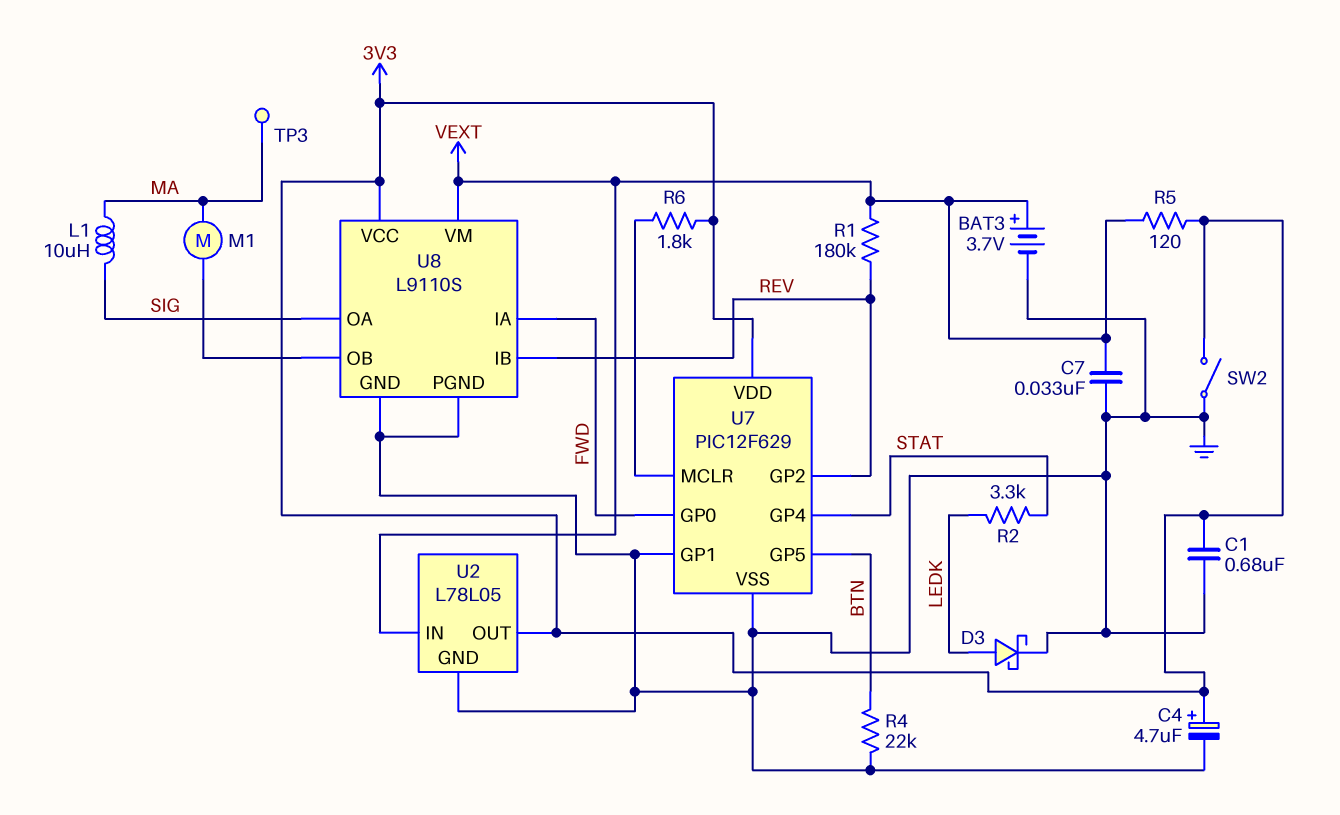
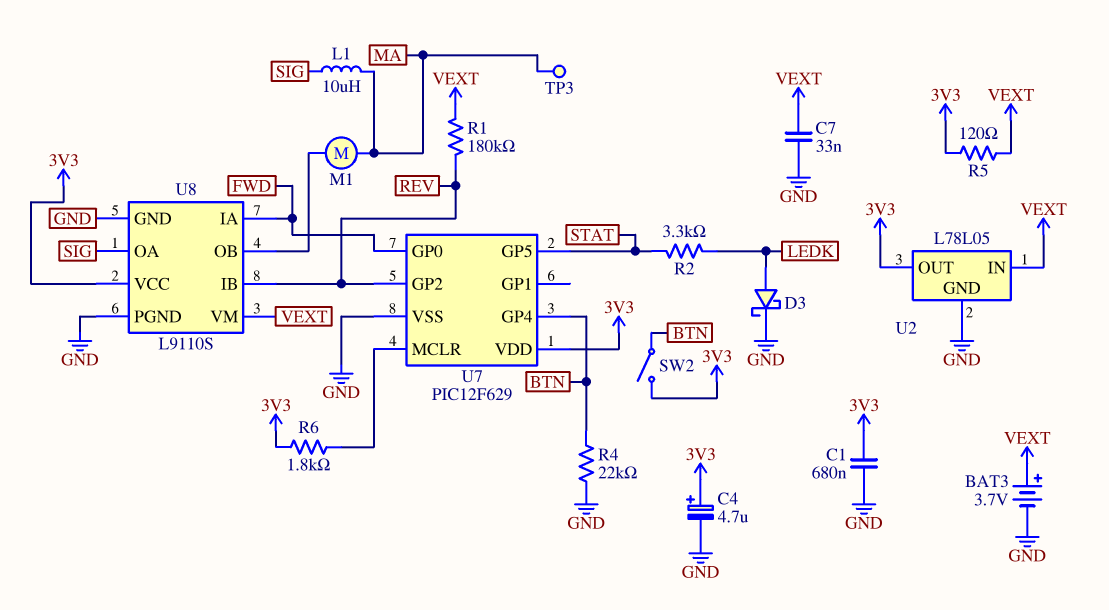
SW2: switch (3V3, GND) -> switch (3V3, BTN)
U7 pin GP1: GND -> none
U7 pin GP4: STAT -> BTN
U7 pin GP5: BTN -> STAT

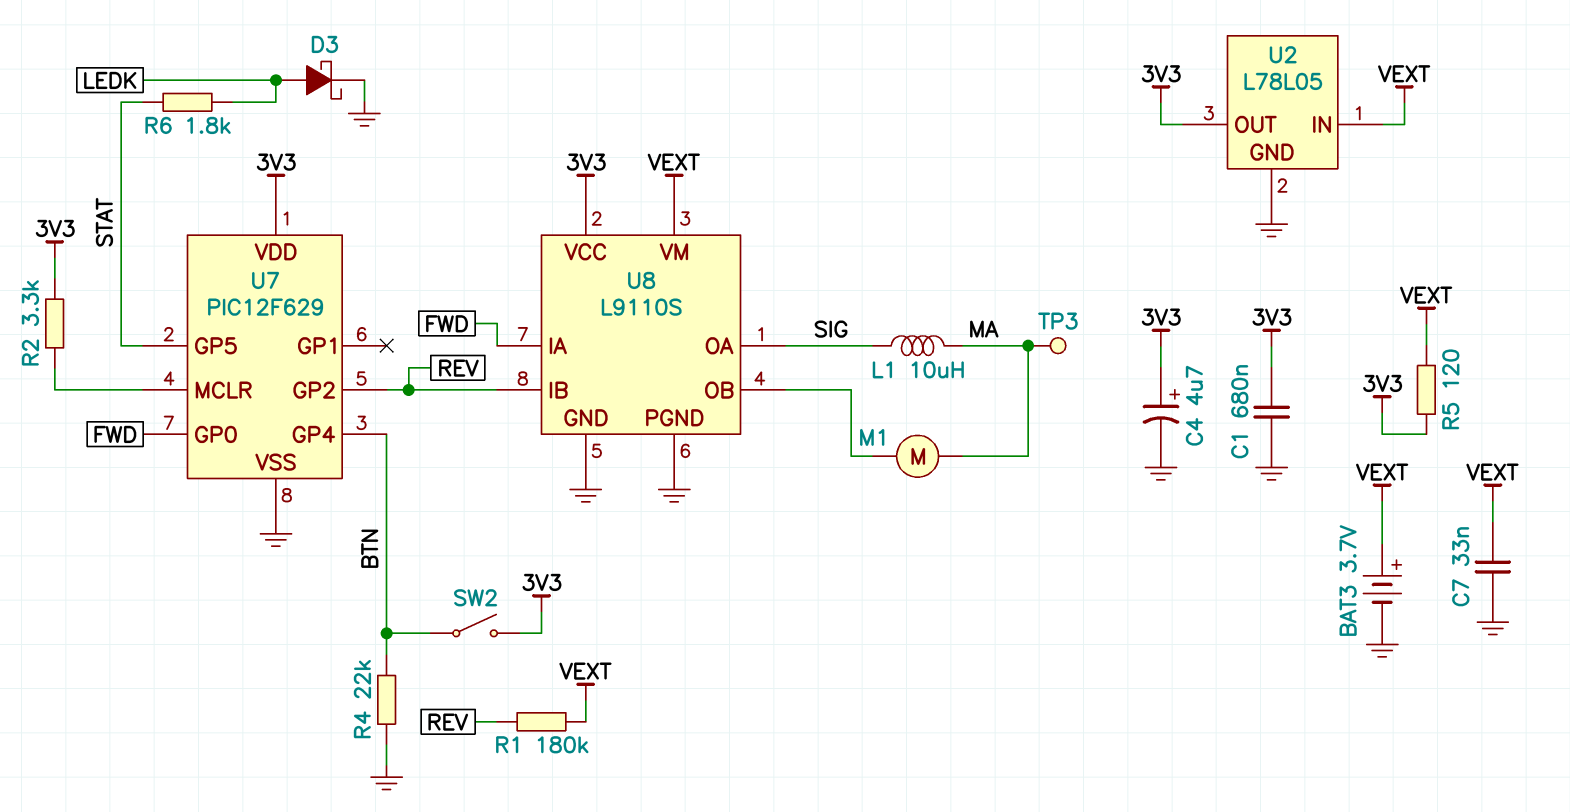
R2: 3.3k (LEDK, STAT) -> 3.3k (3V3, U7/MCLR)
R6: 1.8k (3V3, U7/MCLR) -> 1.8k (LEDK, STAT)

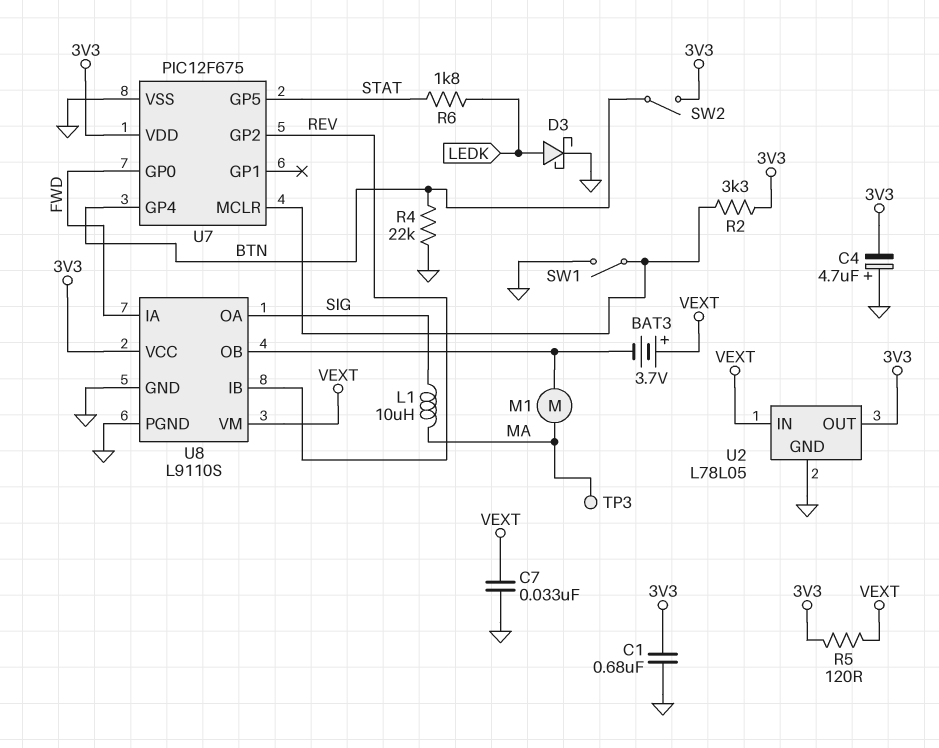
BAT3: 3.7V (plus VEXT, minus GND) -> 3.7V (plus VEXT, minus U8/OB)
C4: 4.7uF (plus 3V3, minus GND) -> 4.7uF (plus GND, minus 3V3)
R1: 180k (REV, VEXT) -> none
SW1: none -> switch (GND, U7/MCLR)
U7: PIC12F629 -> PIC12F675

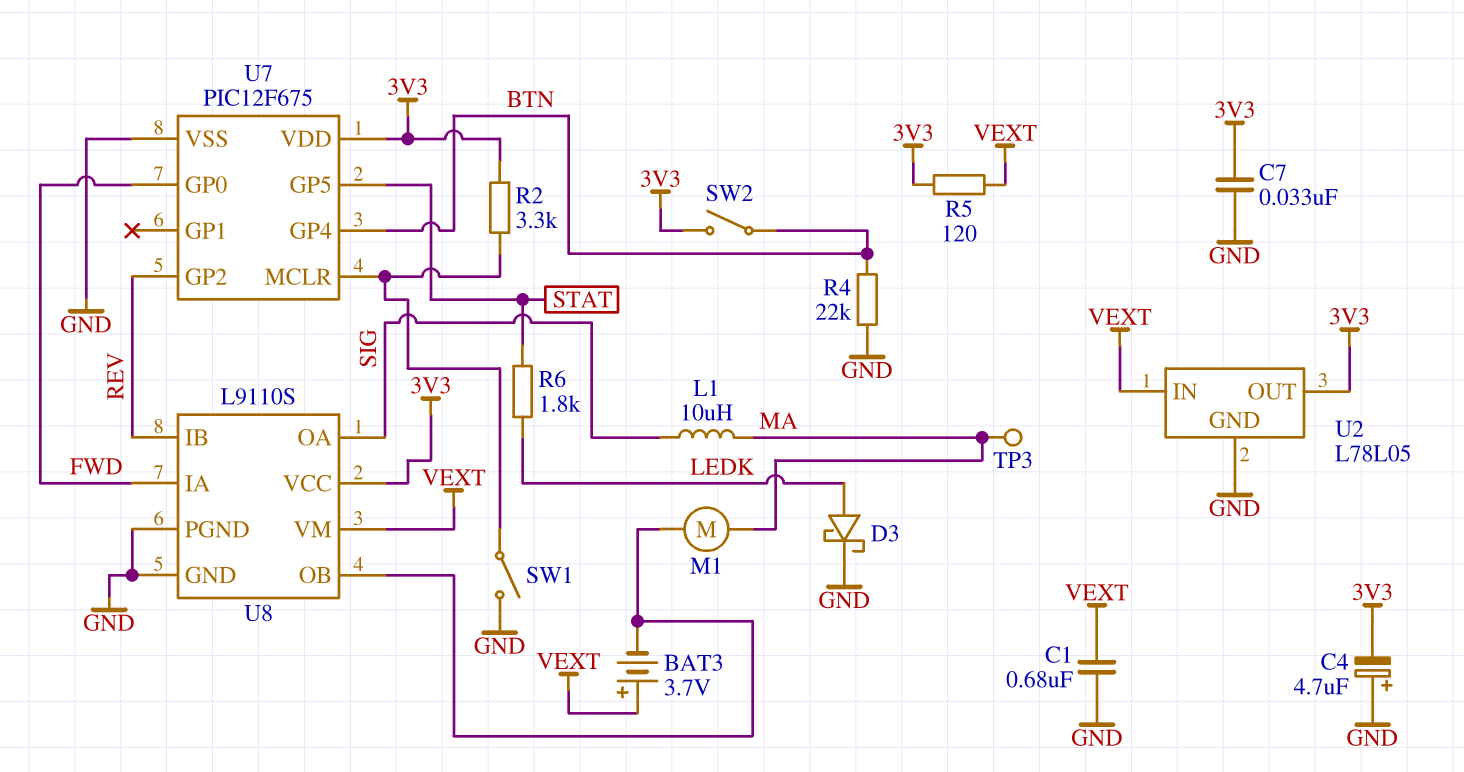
C1: 680nF (3V3, GND) -> 680nF (GND, VEXT)
C7: 33nF (GND, VEXT) -> 33nF (3V3, GND)

